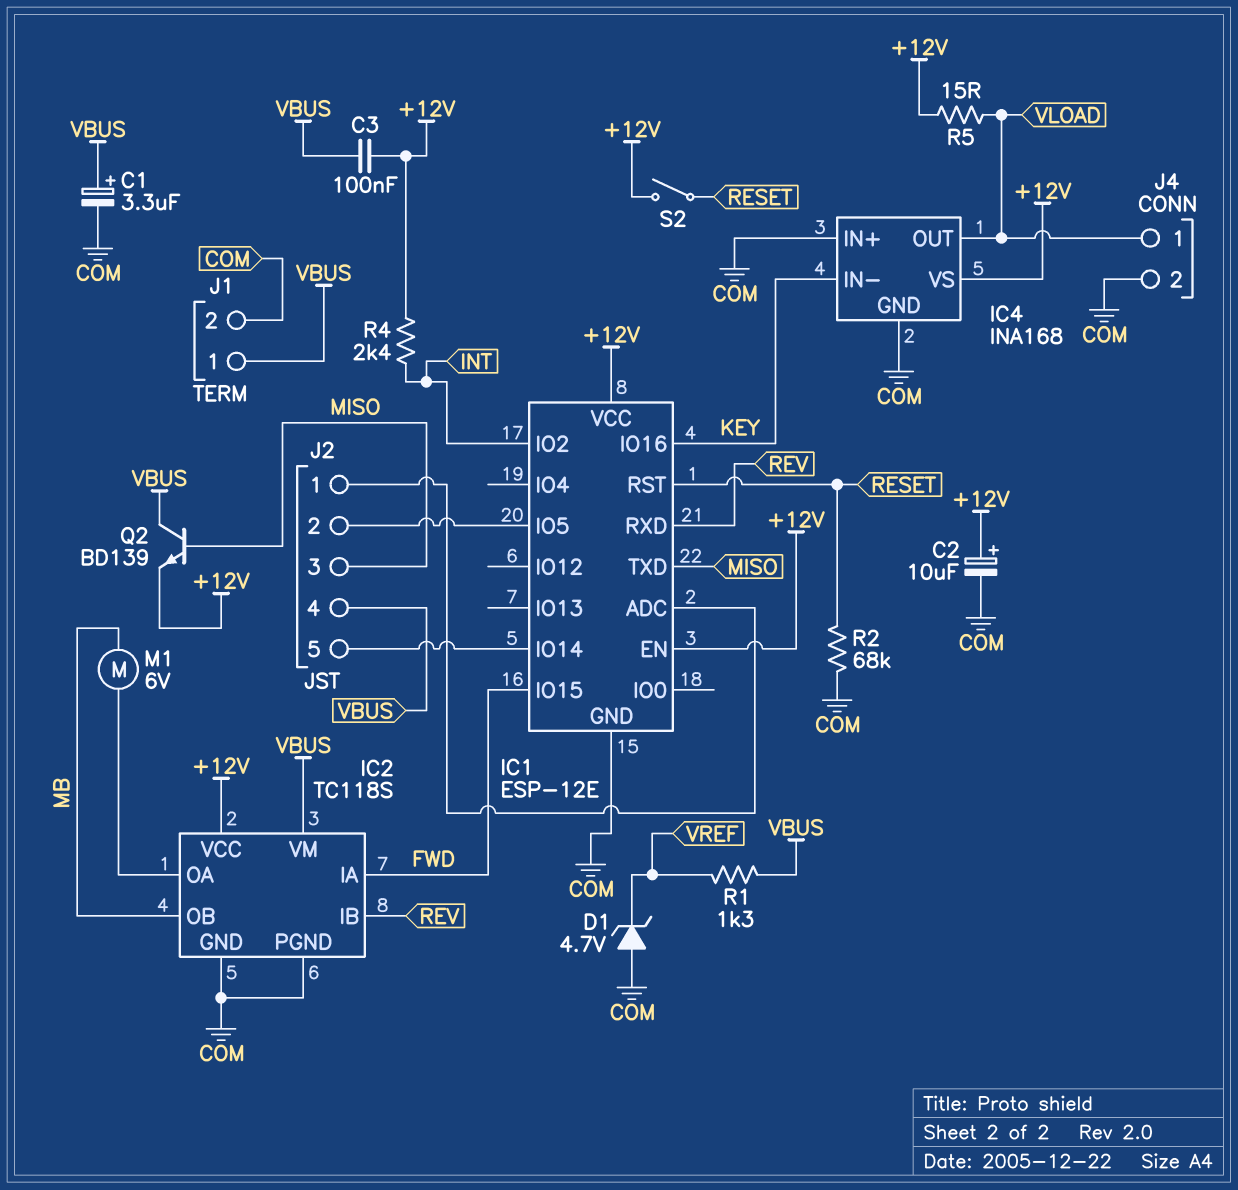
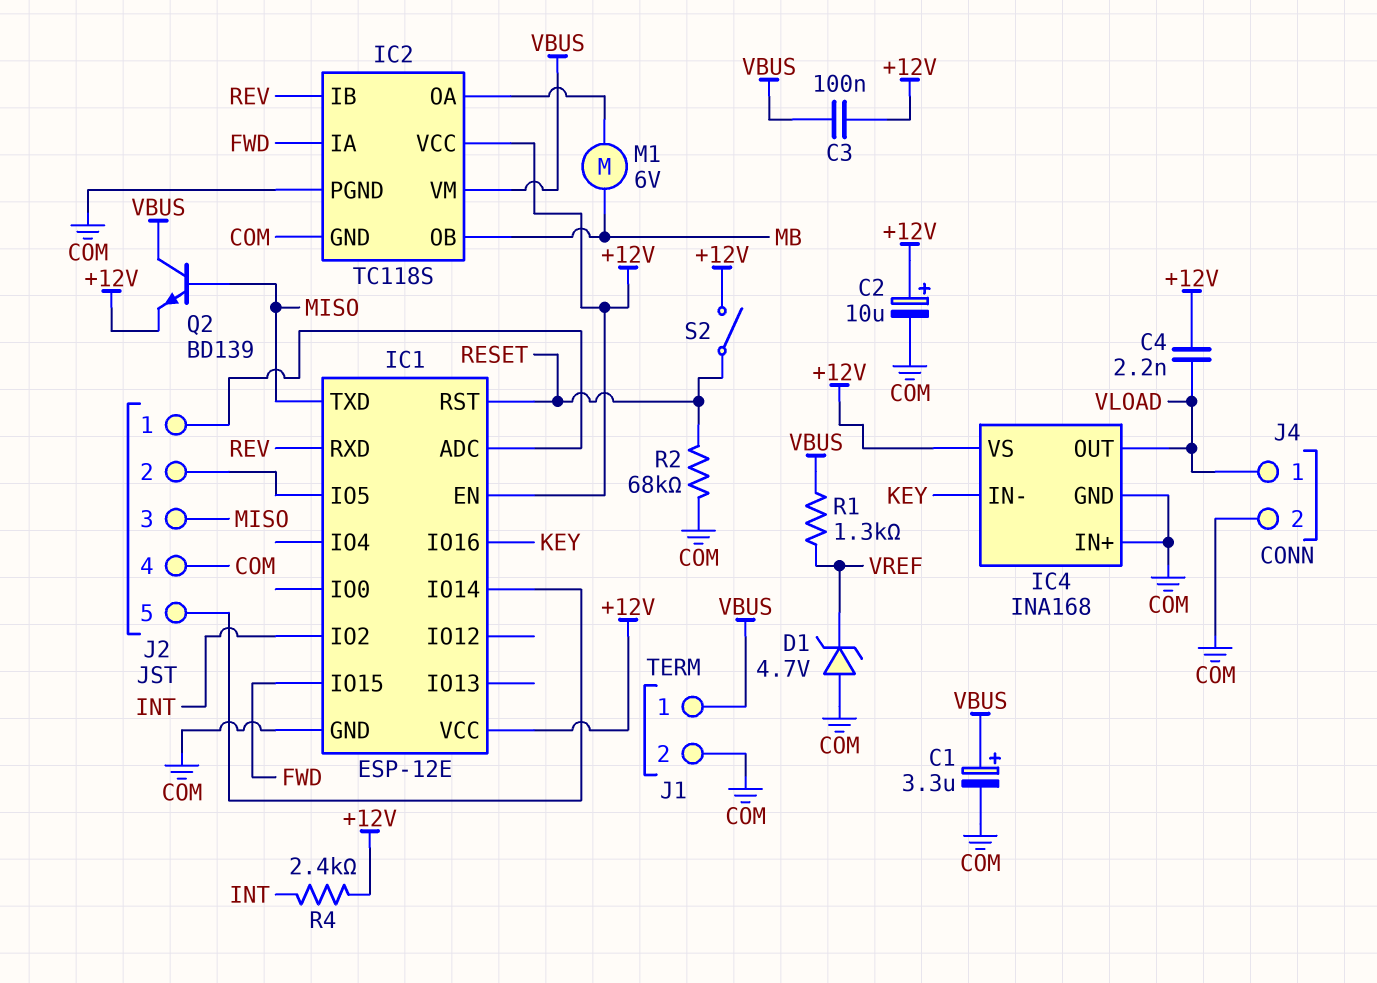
C4: none -> 2.2nF (+12V, VLOAD)
J2 pin 4: VBUS -> COM
R5: 15 (+12V, VLOAD) -> none

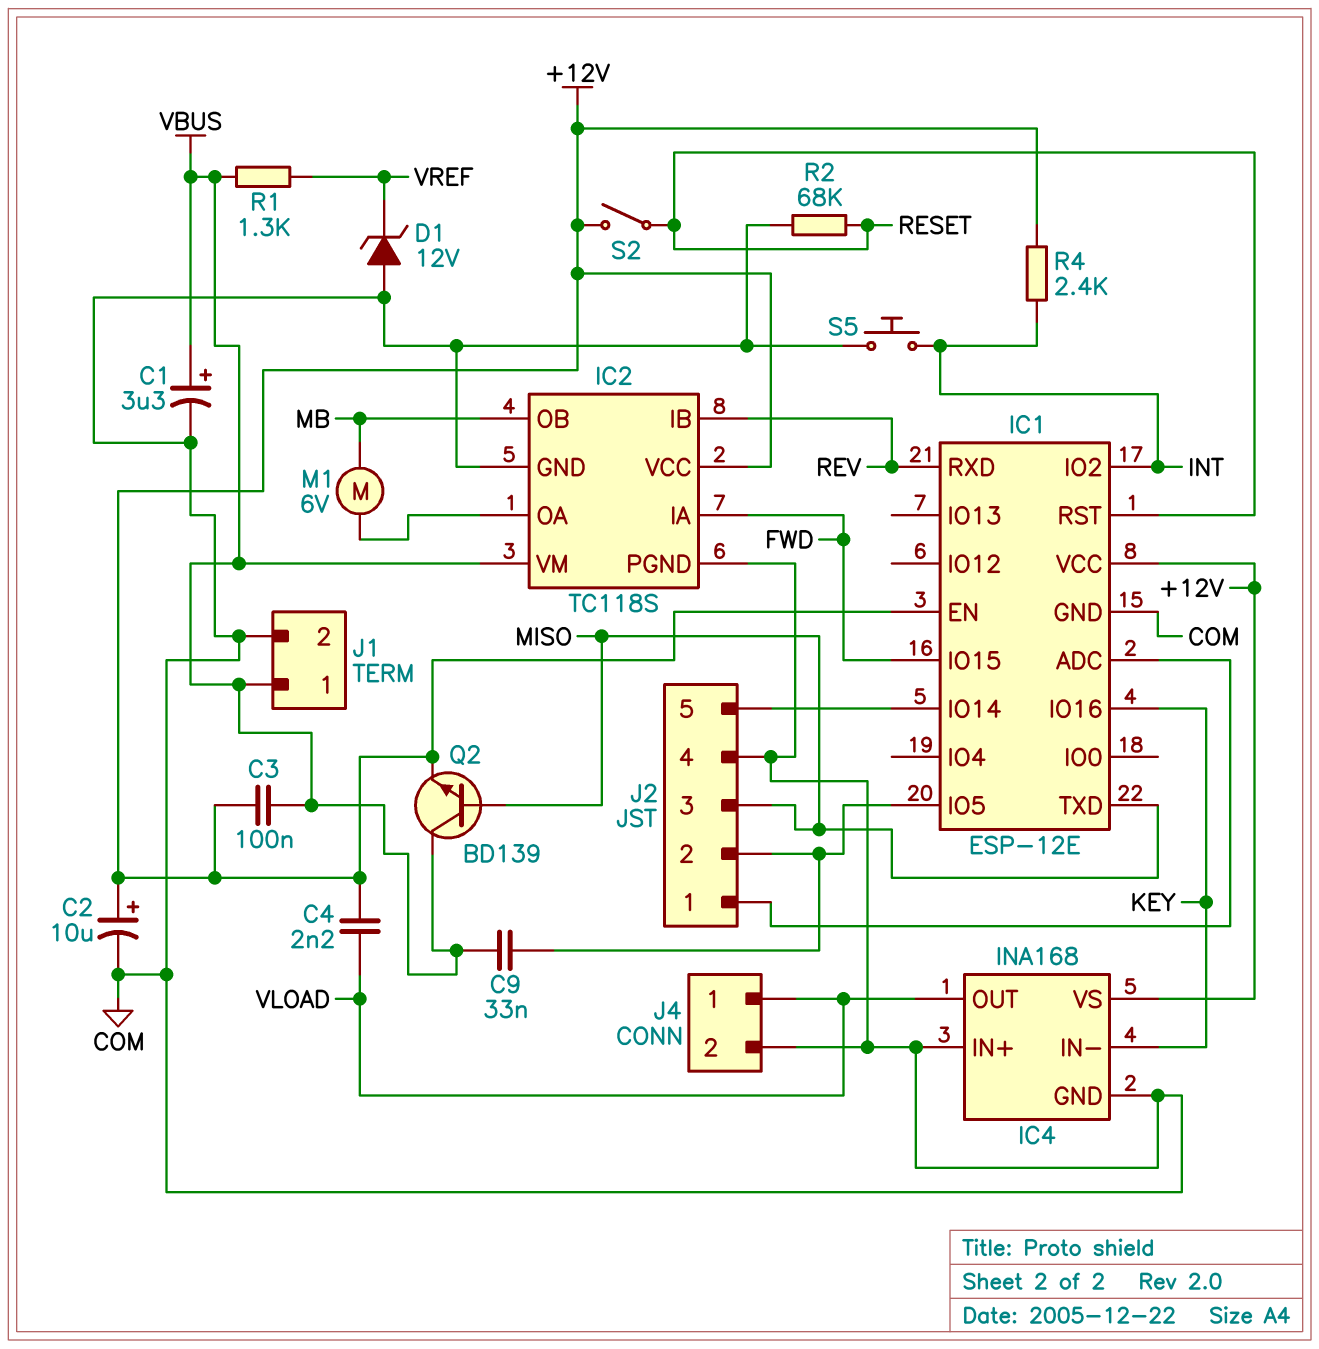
C9: none -> 33nF (IC1/IO5, VBUS)
D1: zener 4.7V (A COM, K VREF) -> zener 12V (A COM, K VREF)
S5: none -> button (COM, INT)

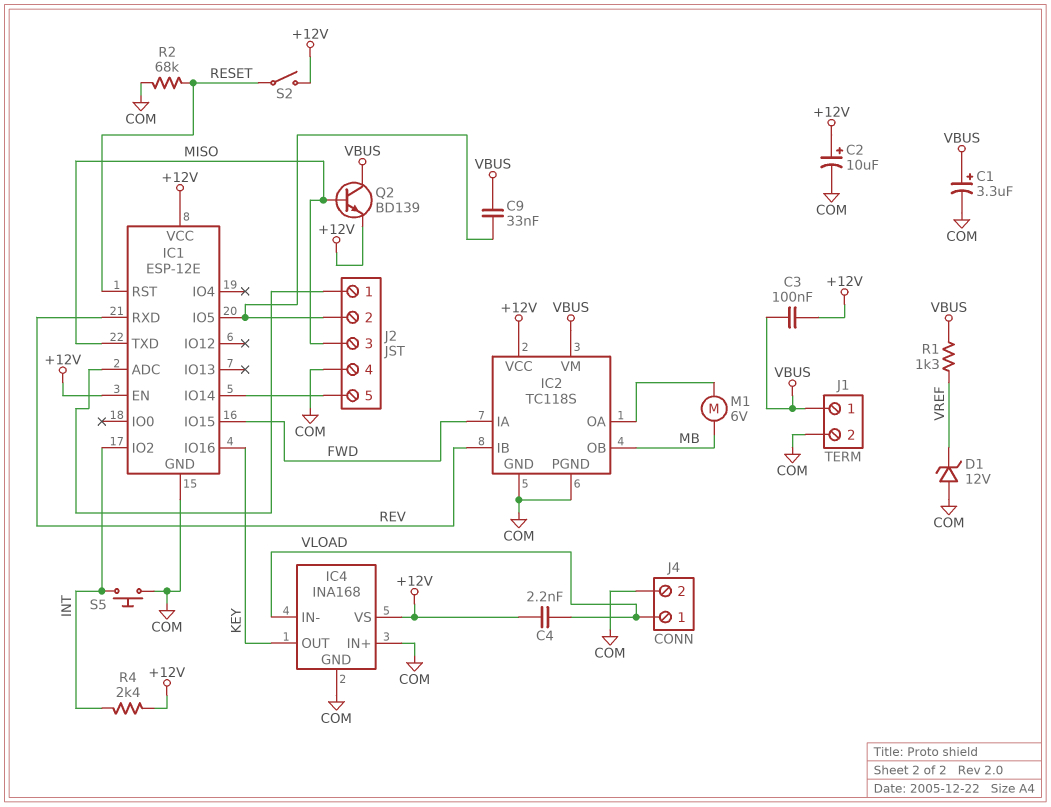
IC4 pin IN-: KEY -> VLOAD
IC4 pin OUT: VLOAD -> KEY

